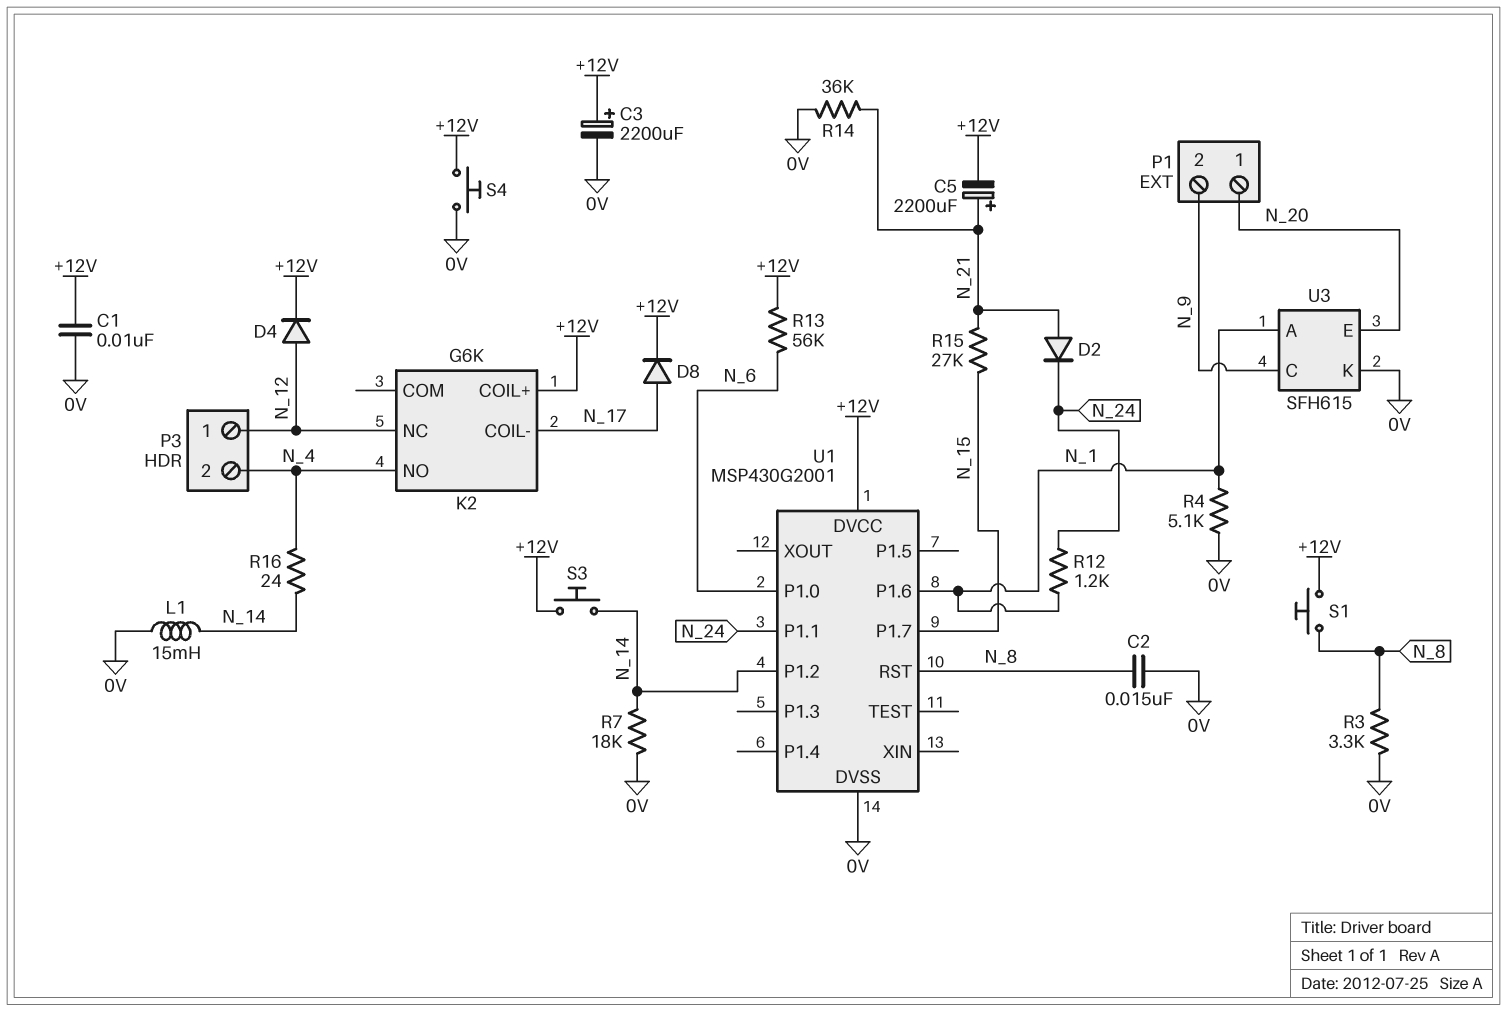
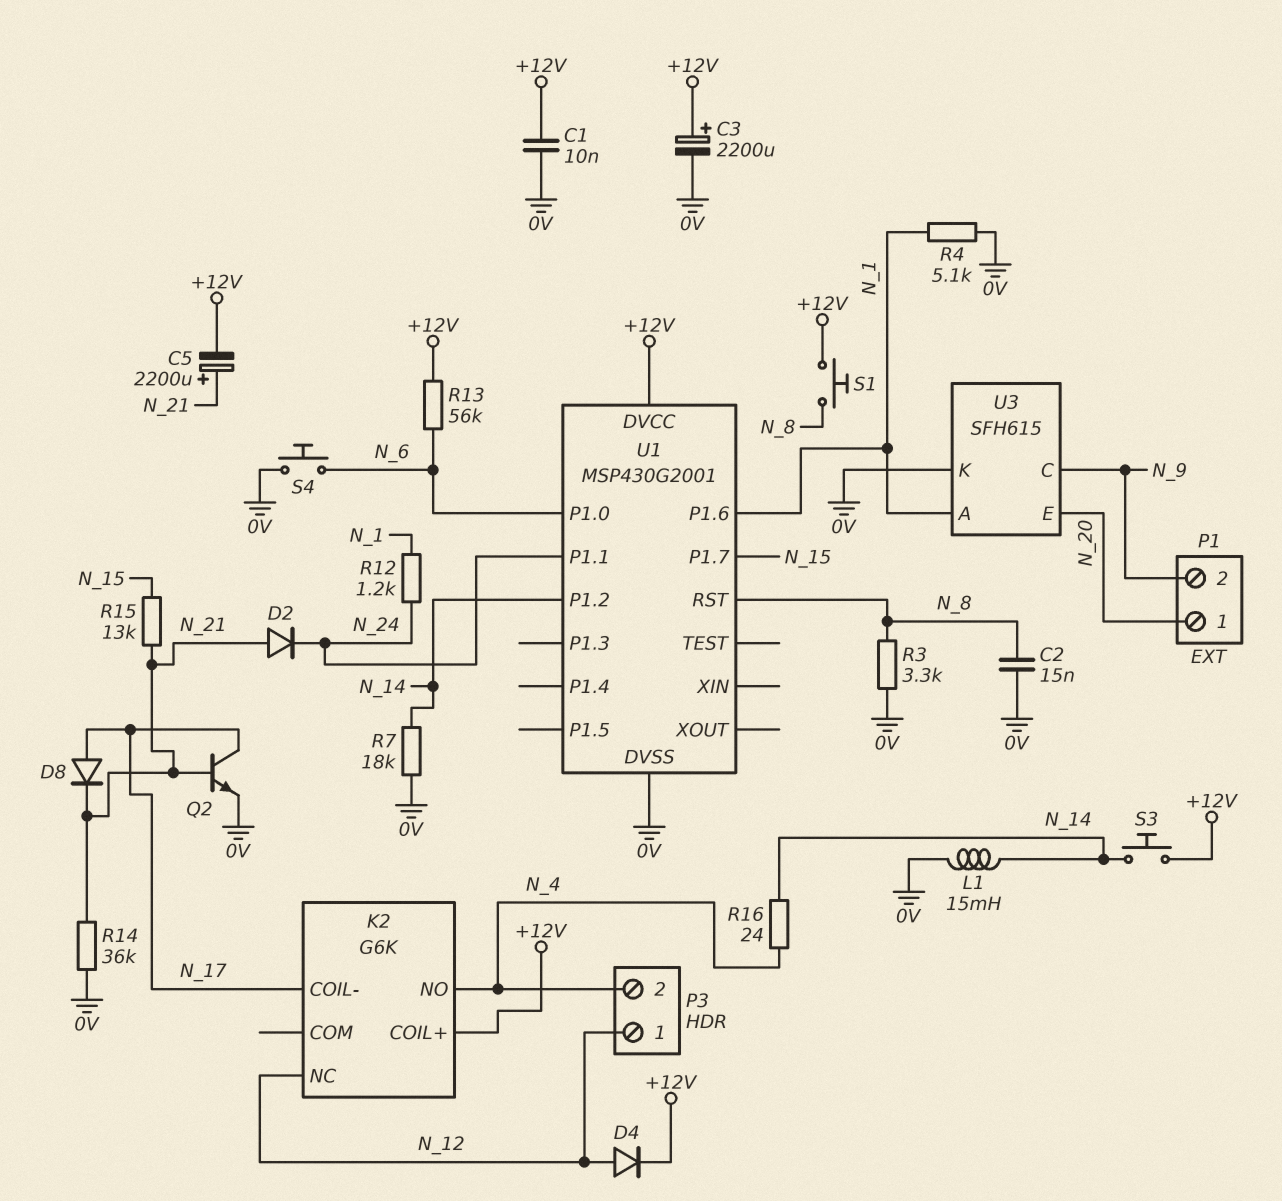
D8: diode (A N_17, K +12V) -> diode (A N_17, K N_21)
Q2: none -> NPN (B N_21, C N_17, E 0V)
R15: 27k (N_15, N_21) -> 13k (N_15, N_21)
S4: button (+12V, 0V) -> button (0V, N_6)

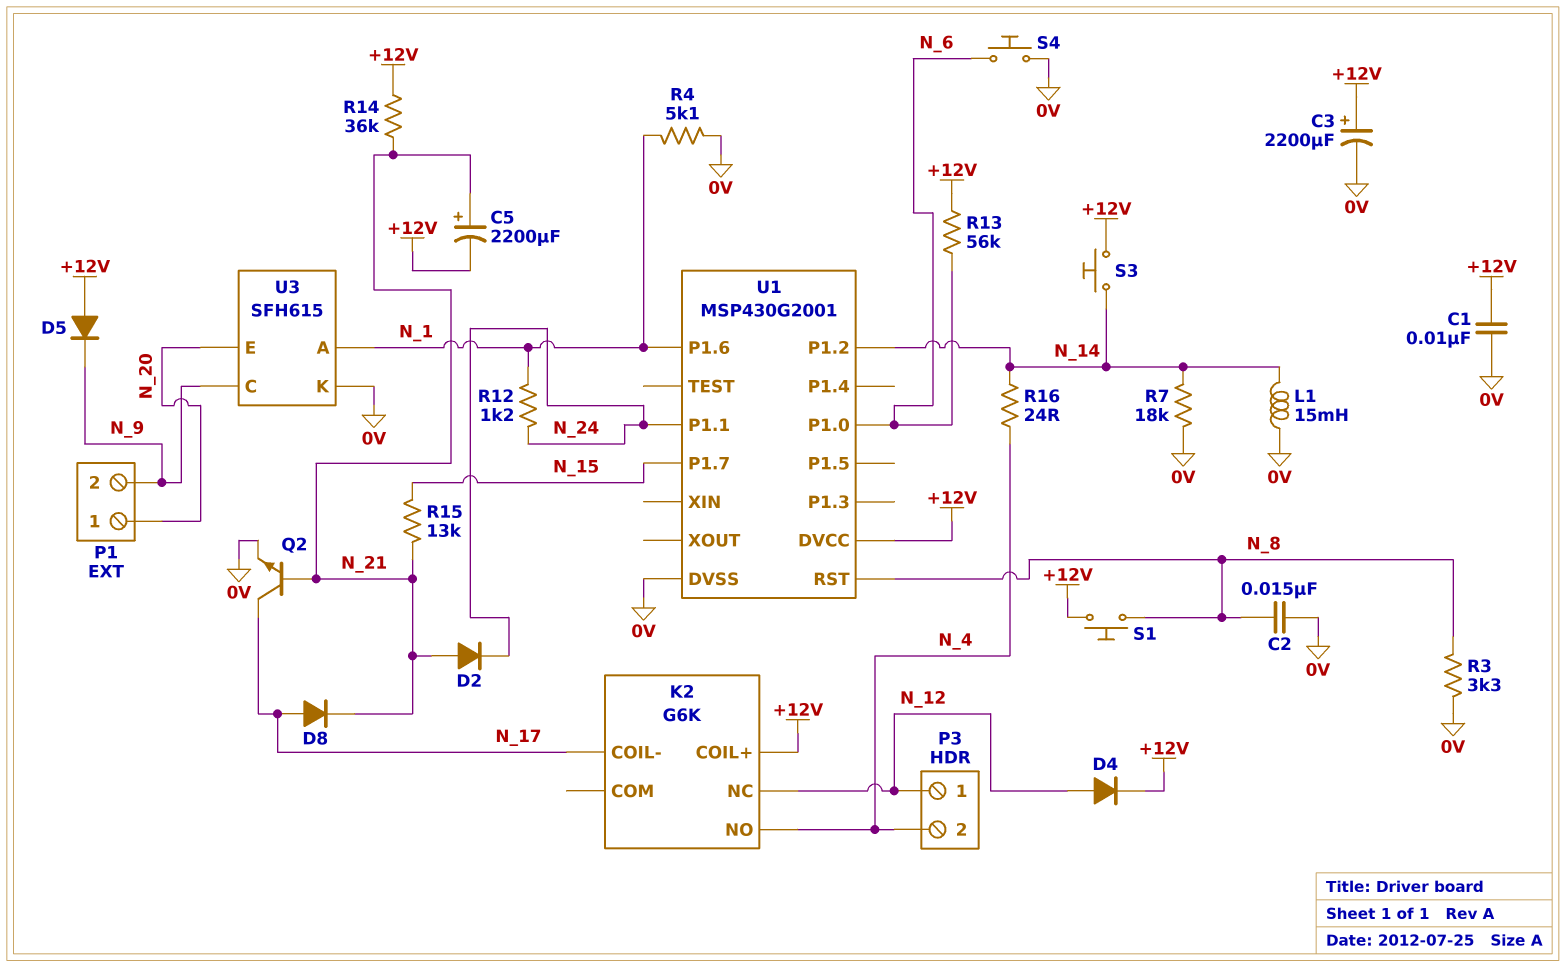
D5: none -> diode (A +12V, K N_9)
R14: 36k (0V, N_21) -> 36k (+12V, N_21)

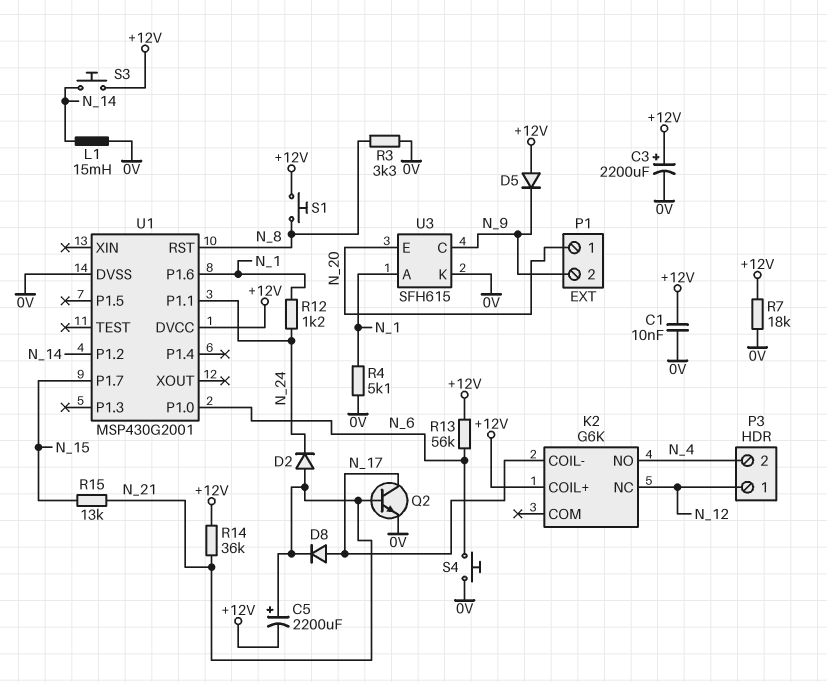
C2: 15nF (0V, N_8) -> none
D4: diode (A N_12, K +12V) -> none
R7: 18k (0V, N_14) -> 18k (+12V, 0V)
R16: 24 (N_4, N_14) -> none

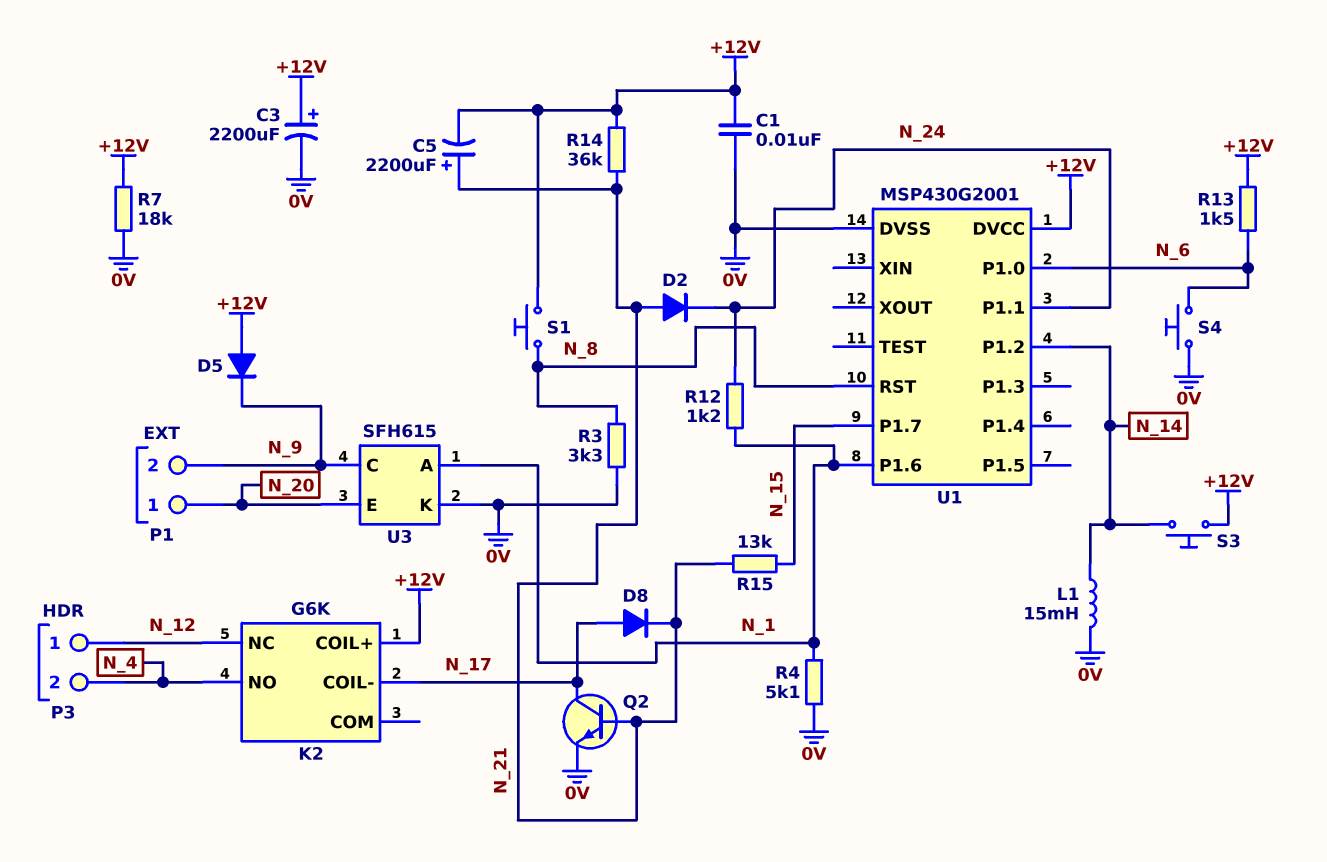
R13: 56k (+12V, N_6) -> 1.5k (+12V, N_6)

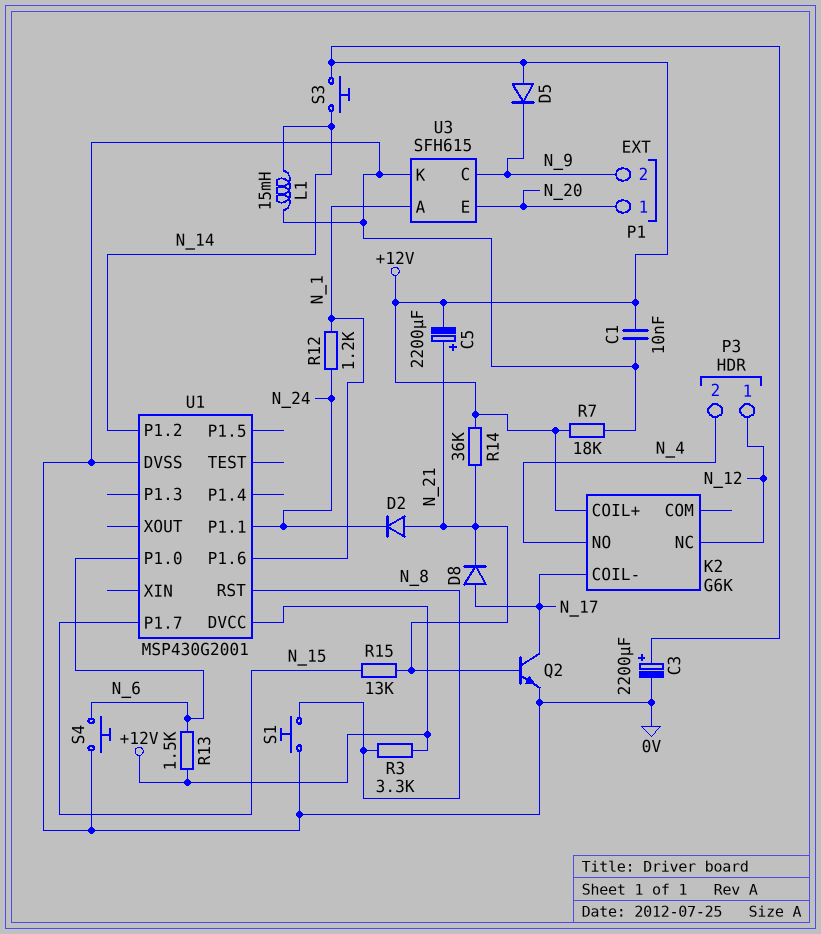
R3: 3.3k (0V, N_8) -> 3.3k (+12V, N_8)
R4: 5.1k (0V, N_1) -> none
S1: button (+12V, N_8) -> button (0V, N_8)

